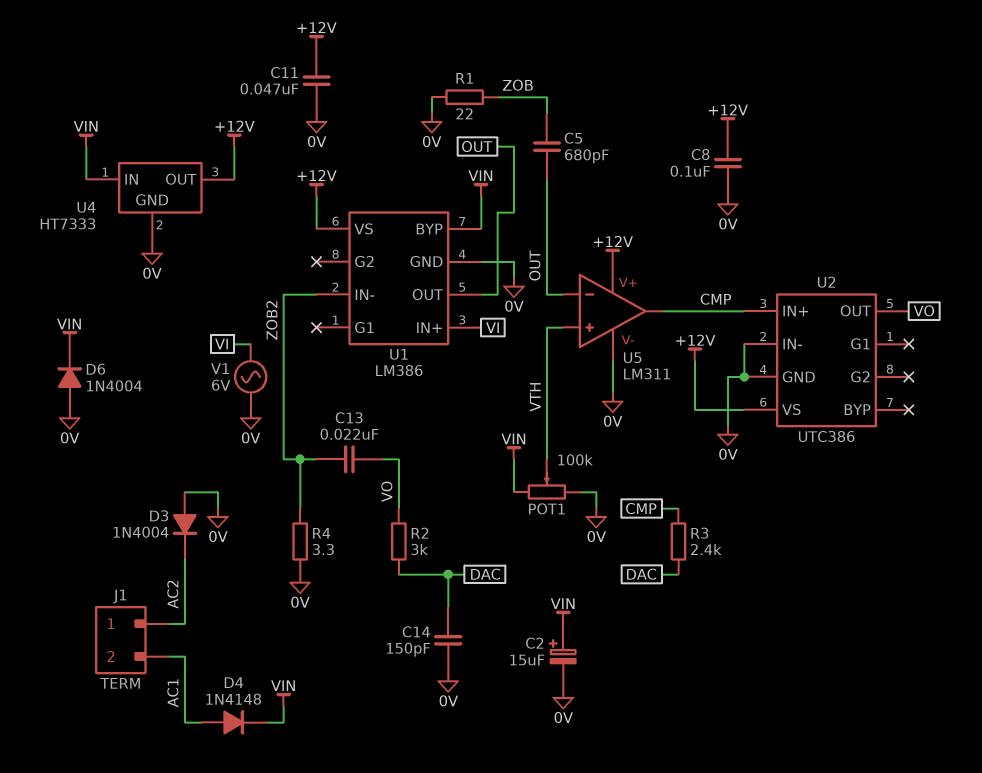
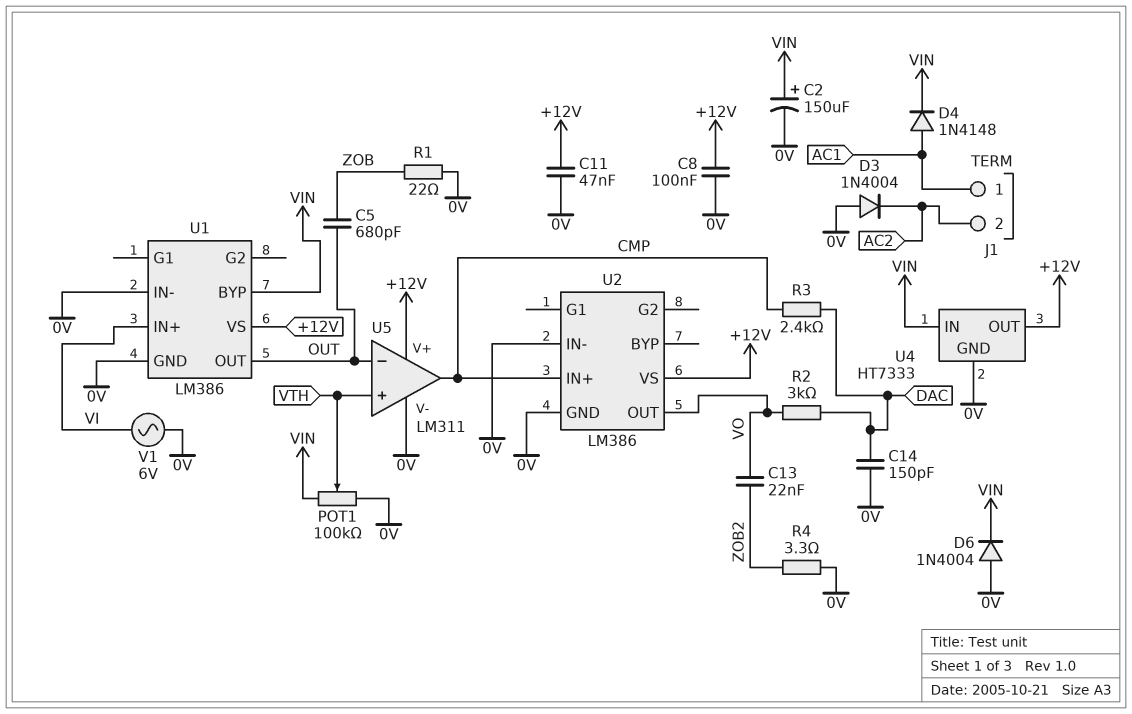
C2: 15uF (plus VIN, minus 0V) -> 150uF (plus VIN, minus 0V)
J1 pin 1: AC2 -> AC1
J1 pin 2: AC1 -> AC2
U1 pin IN-: ZOB2 -> 0V
U2: UTC386 -> LM386

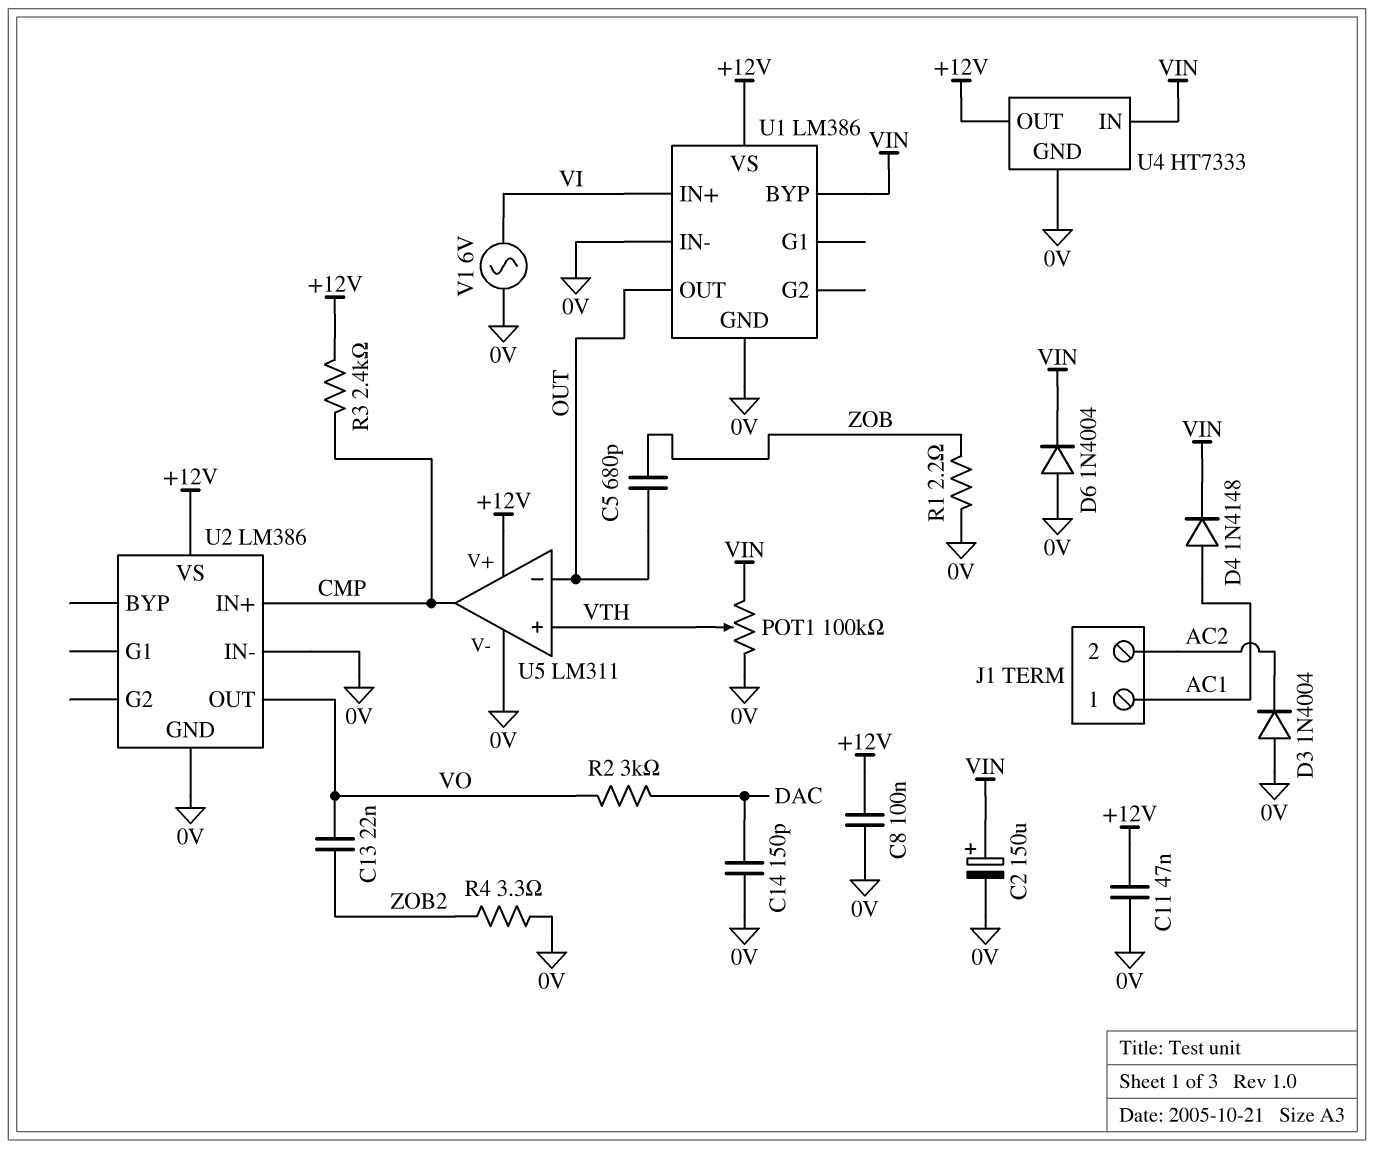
R1: 22 (0V, ZOB) -> 2.2 (0V, ZOB)
R3: 2.4k (CMP, DAC) -> 2.4k (+12V, CMP)

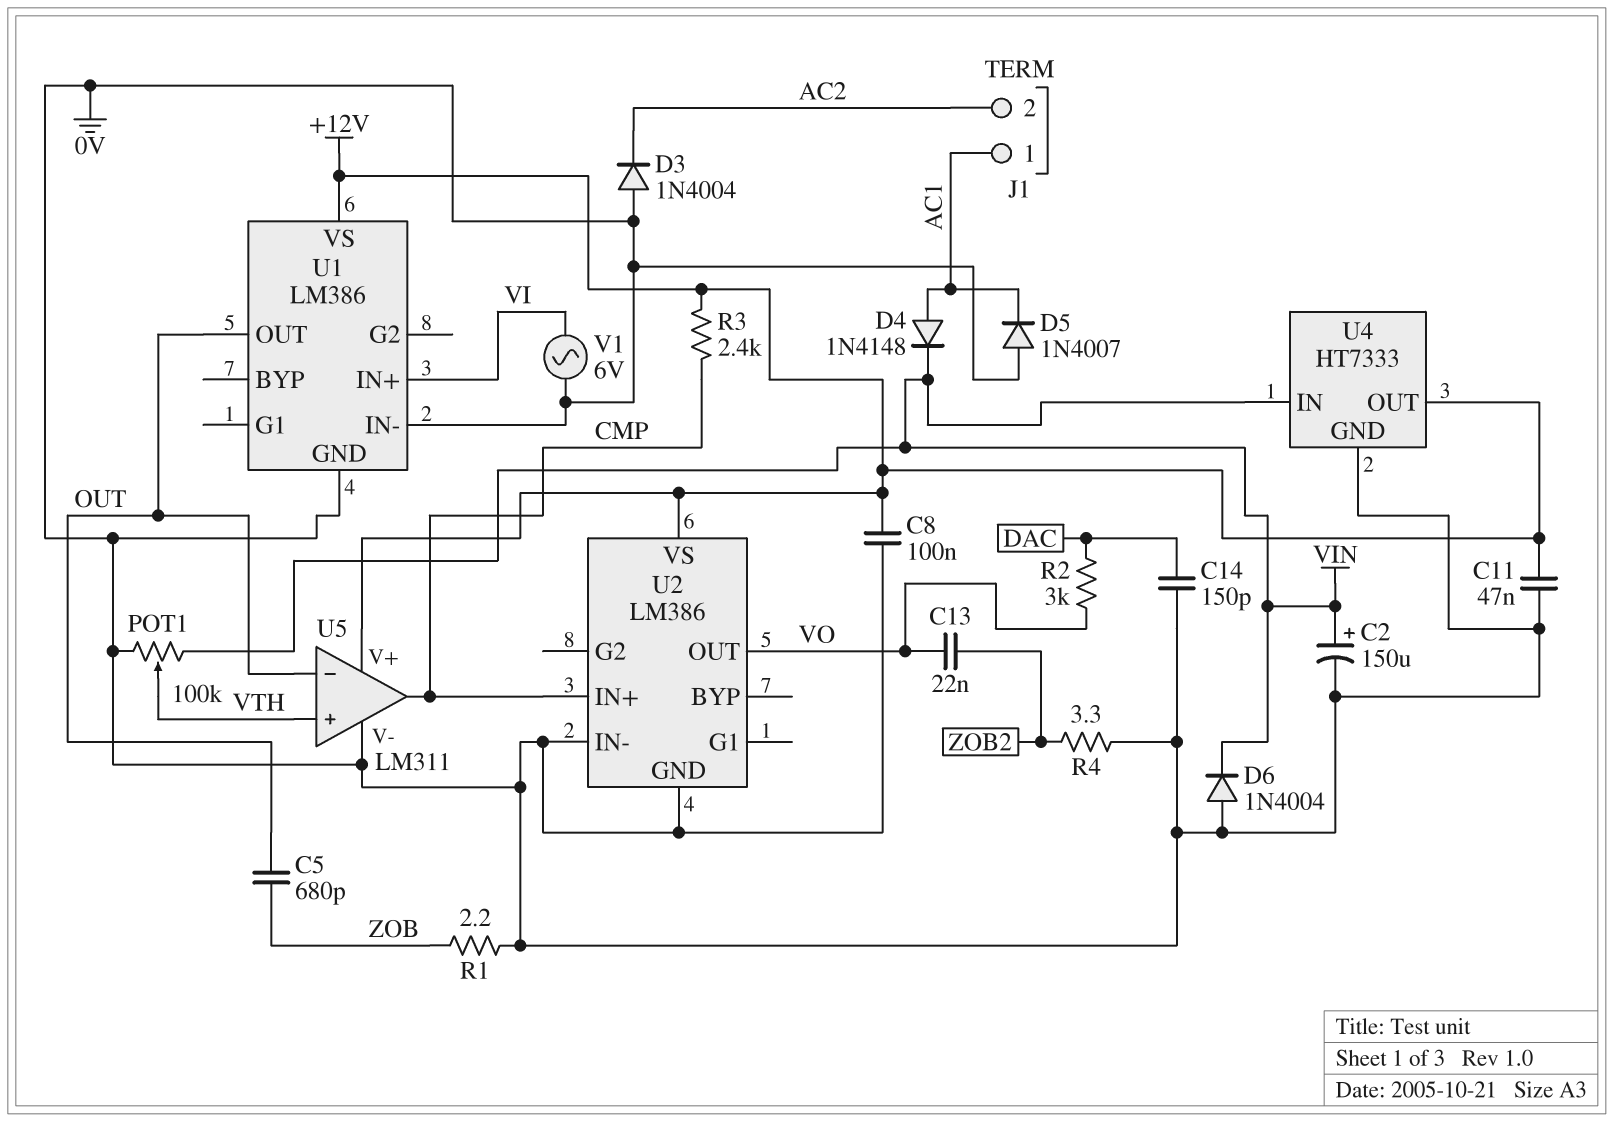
D5: none -> diode 1N4007 (A 0V, K AC1)
U1 pin BYP: VIN -> none

